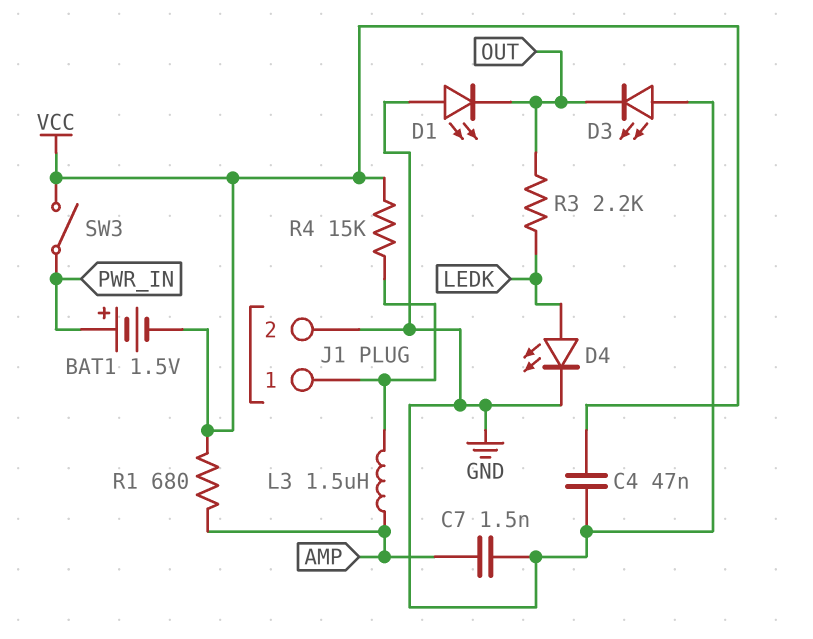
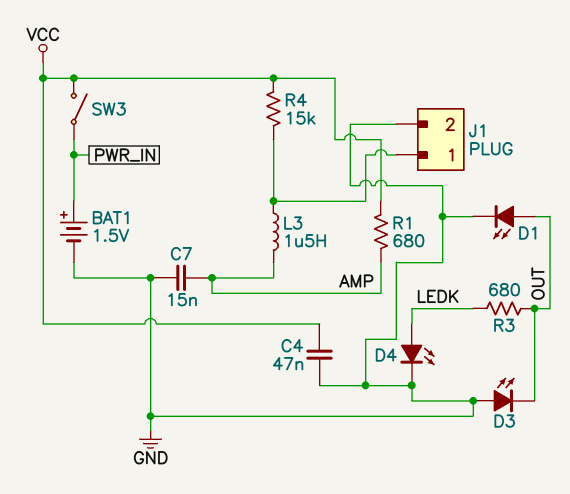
BAT1: 1.5V (plus PWR_IN, minus VCC) -> 1.5V (plus PWR_IN, minus GND)
C7: 1.5nF (AMP, GND) -> 15nF (AMP, GND)
D1: LED (A GND, K OUT) -> LED (A OUT, K GND)
R3: 2.2k (LEDK, OUT) -> 680 (LEDK, OUT)

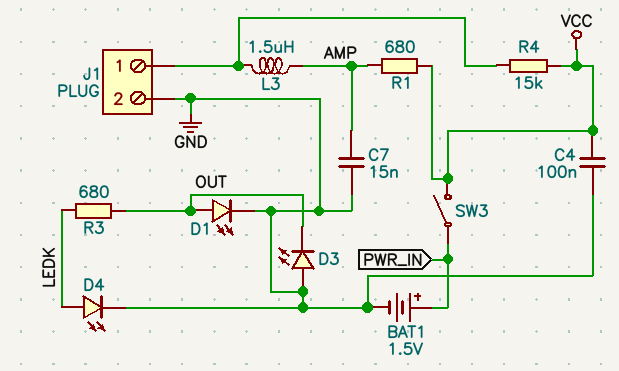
C4: 47nF (GND, VCC) -> 100nF (GND, VCC)

